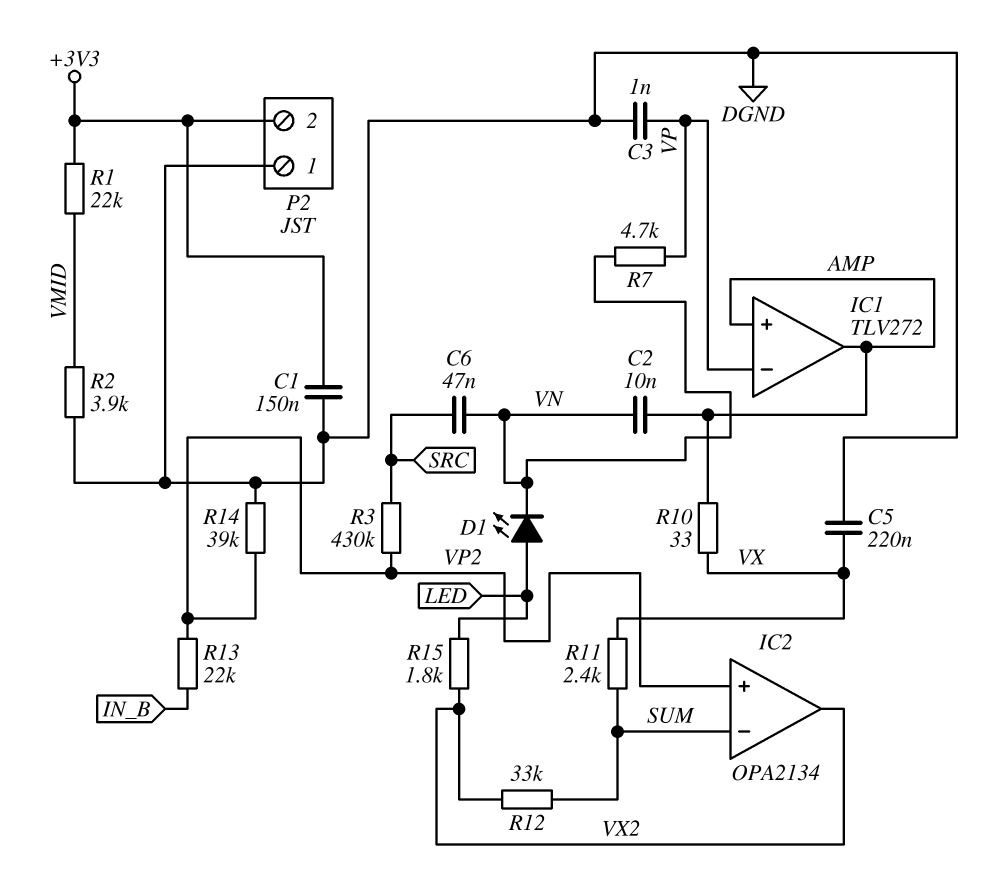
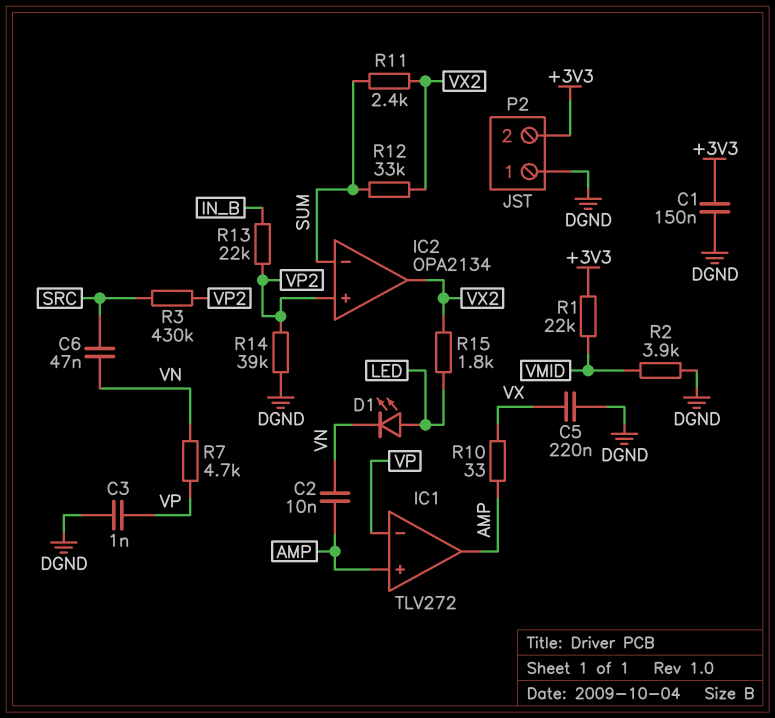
R11: 2.4k (SUM, VX) -> 2.4k (SUM, VX2)

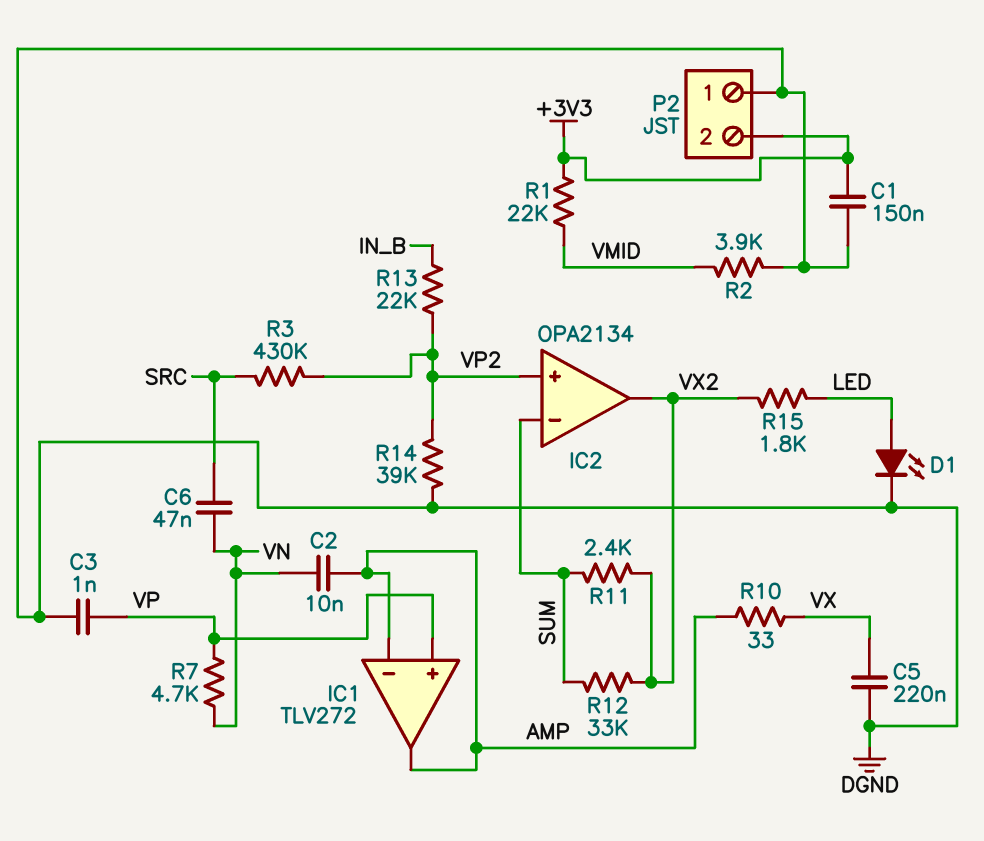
D1: LED (A LED, K VN) -> LED (A LED, K DGND)
IC1 pin in+: AMP -> VP
IC1 pin in-: VP -> AMP

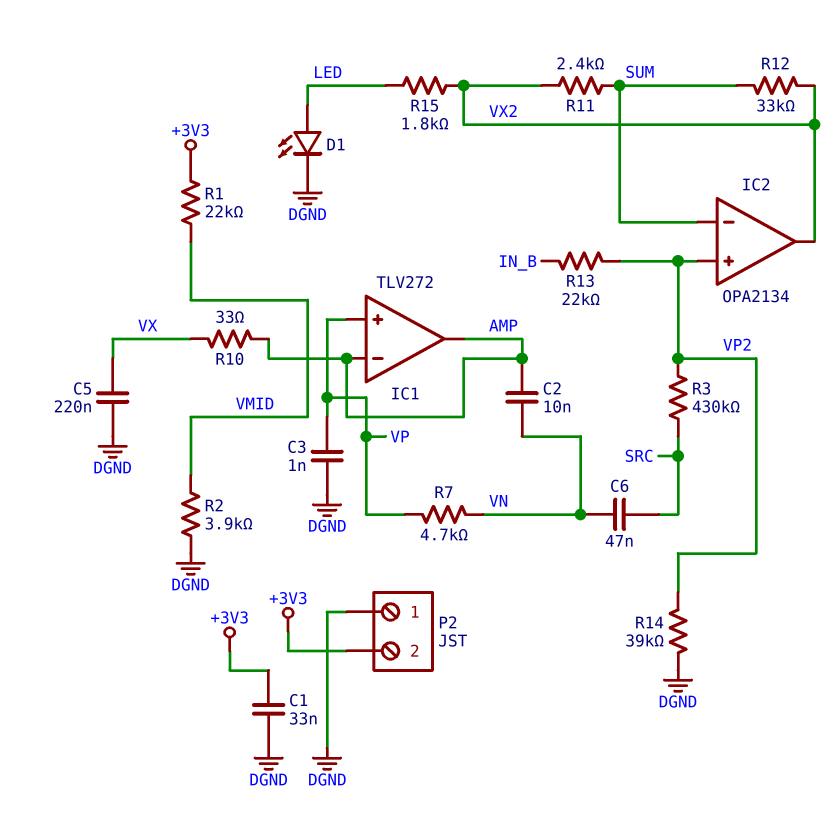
C1: 150nF (+3V3, DGND) -> 33nF (+3V3, DGND)

